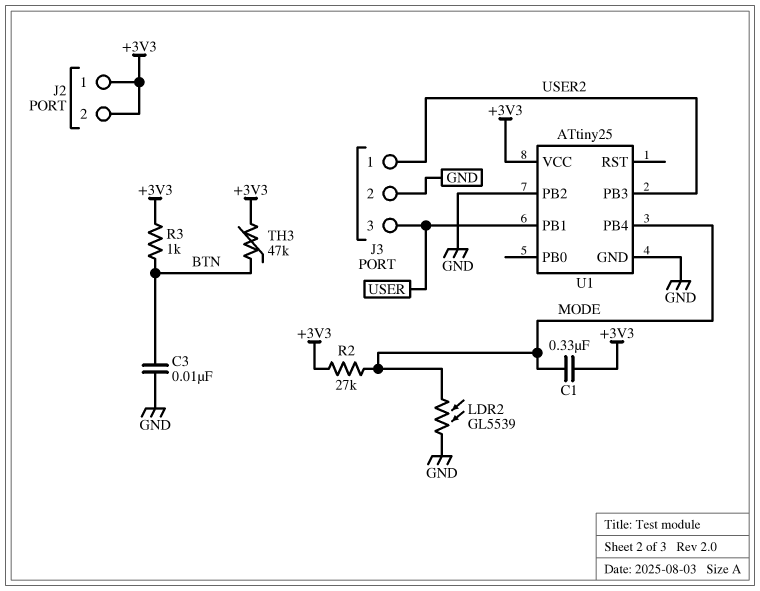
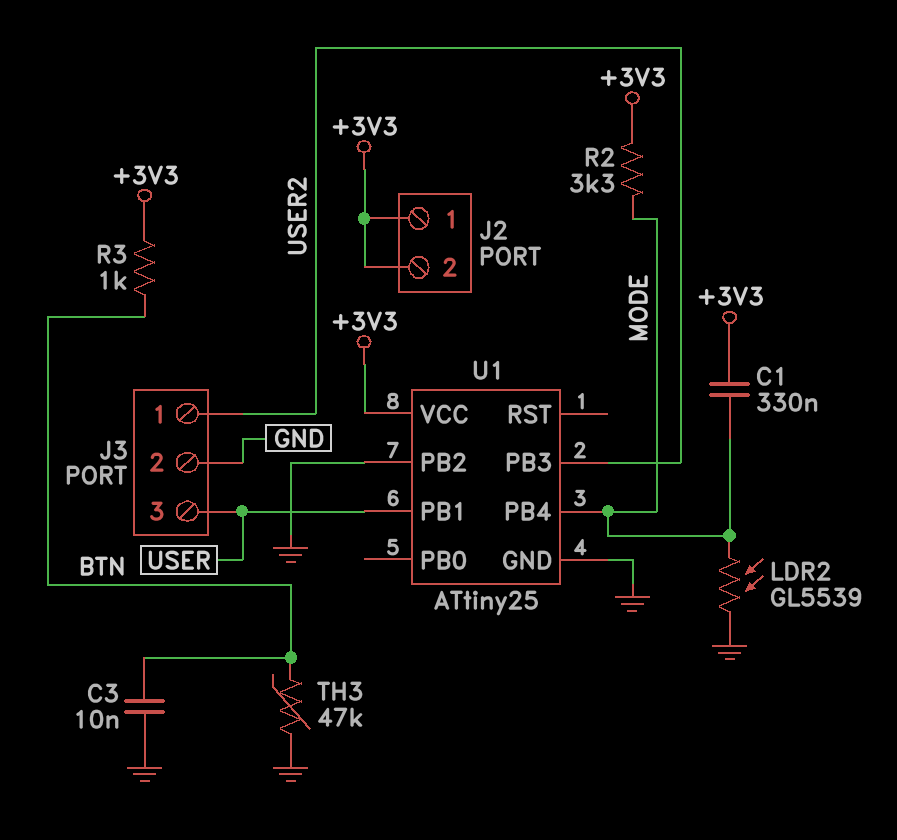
R2: 27k (+3V3, MODE) -> 3.3k (+3V3, MODE)
TH3: 47k (+3V3, BTN) -> 47k (BTN, GND)

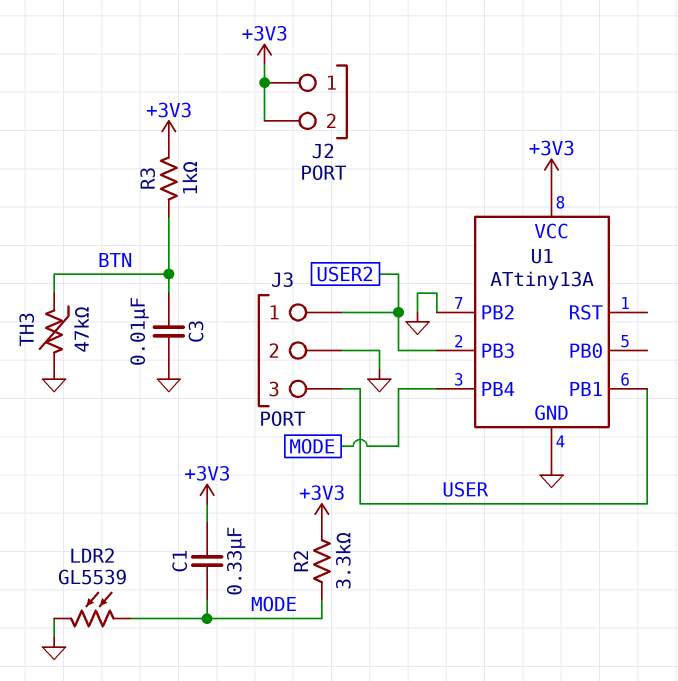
U1: ATtiny25 -> ATtiny13A

